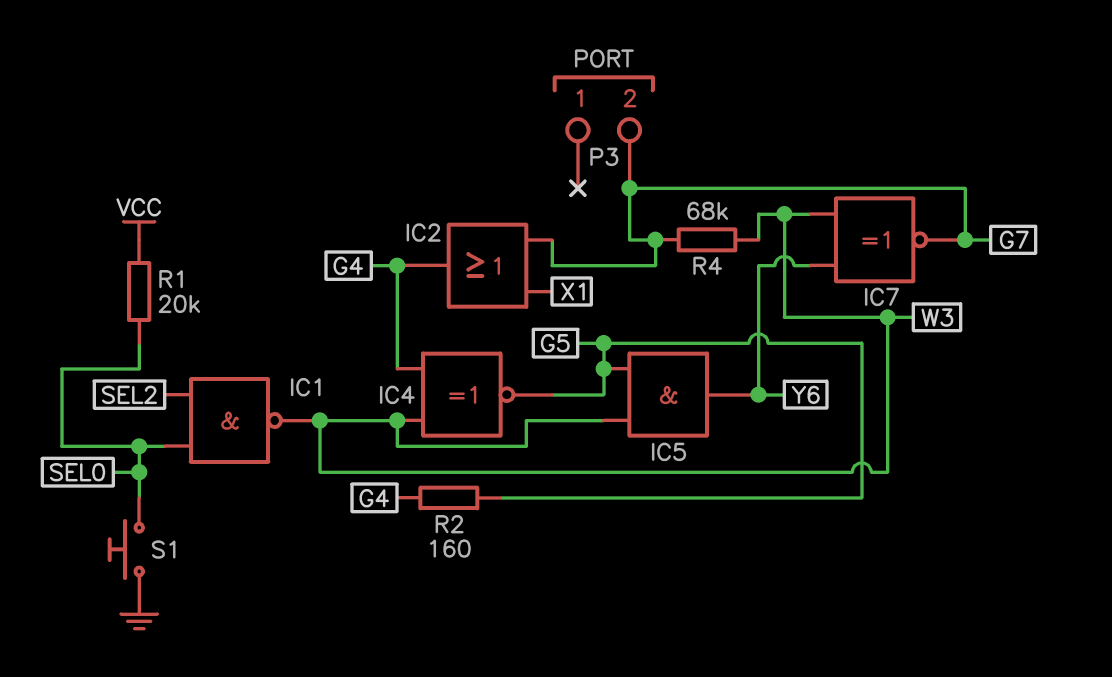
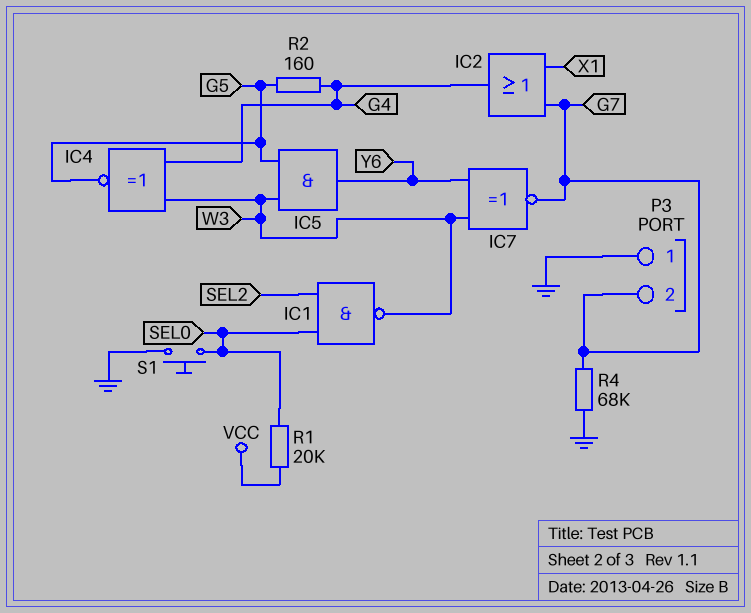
P3 pin 1: none -> GND
R4: 68k (G7, W3) -> 68k (G7, GND)

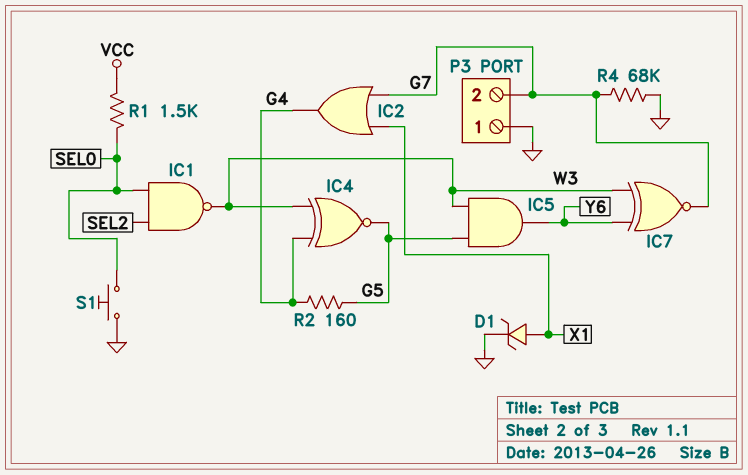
D1: none -> zener (A X1, K GND)
R1: 20k (SEL0, VCC) -> 1.5k (SEL0, VCC)

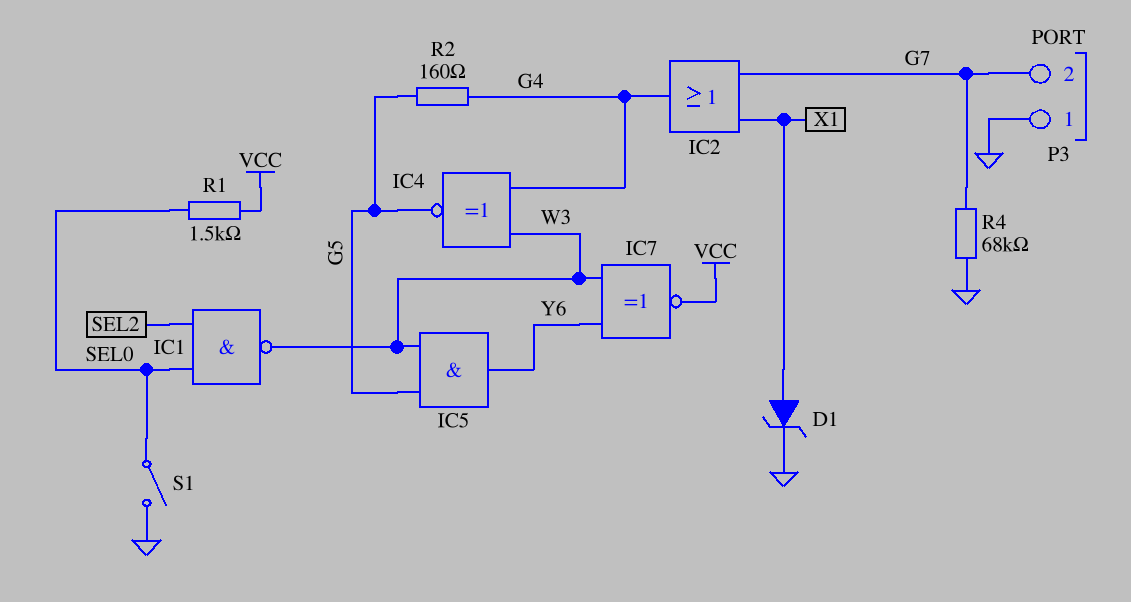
IC7: XNOR (in W3, in Y6, out G7) -> XNOR (in W3, in Y6, out VCC)
S1: button (GND, SEL0) -> switch (GND, SEL0)

